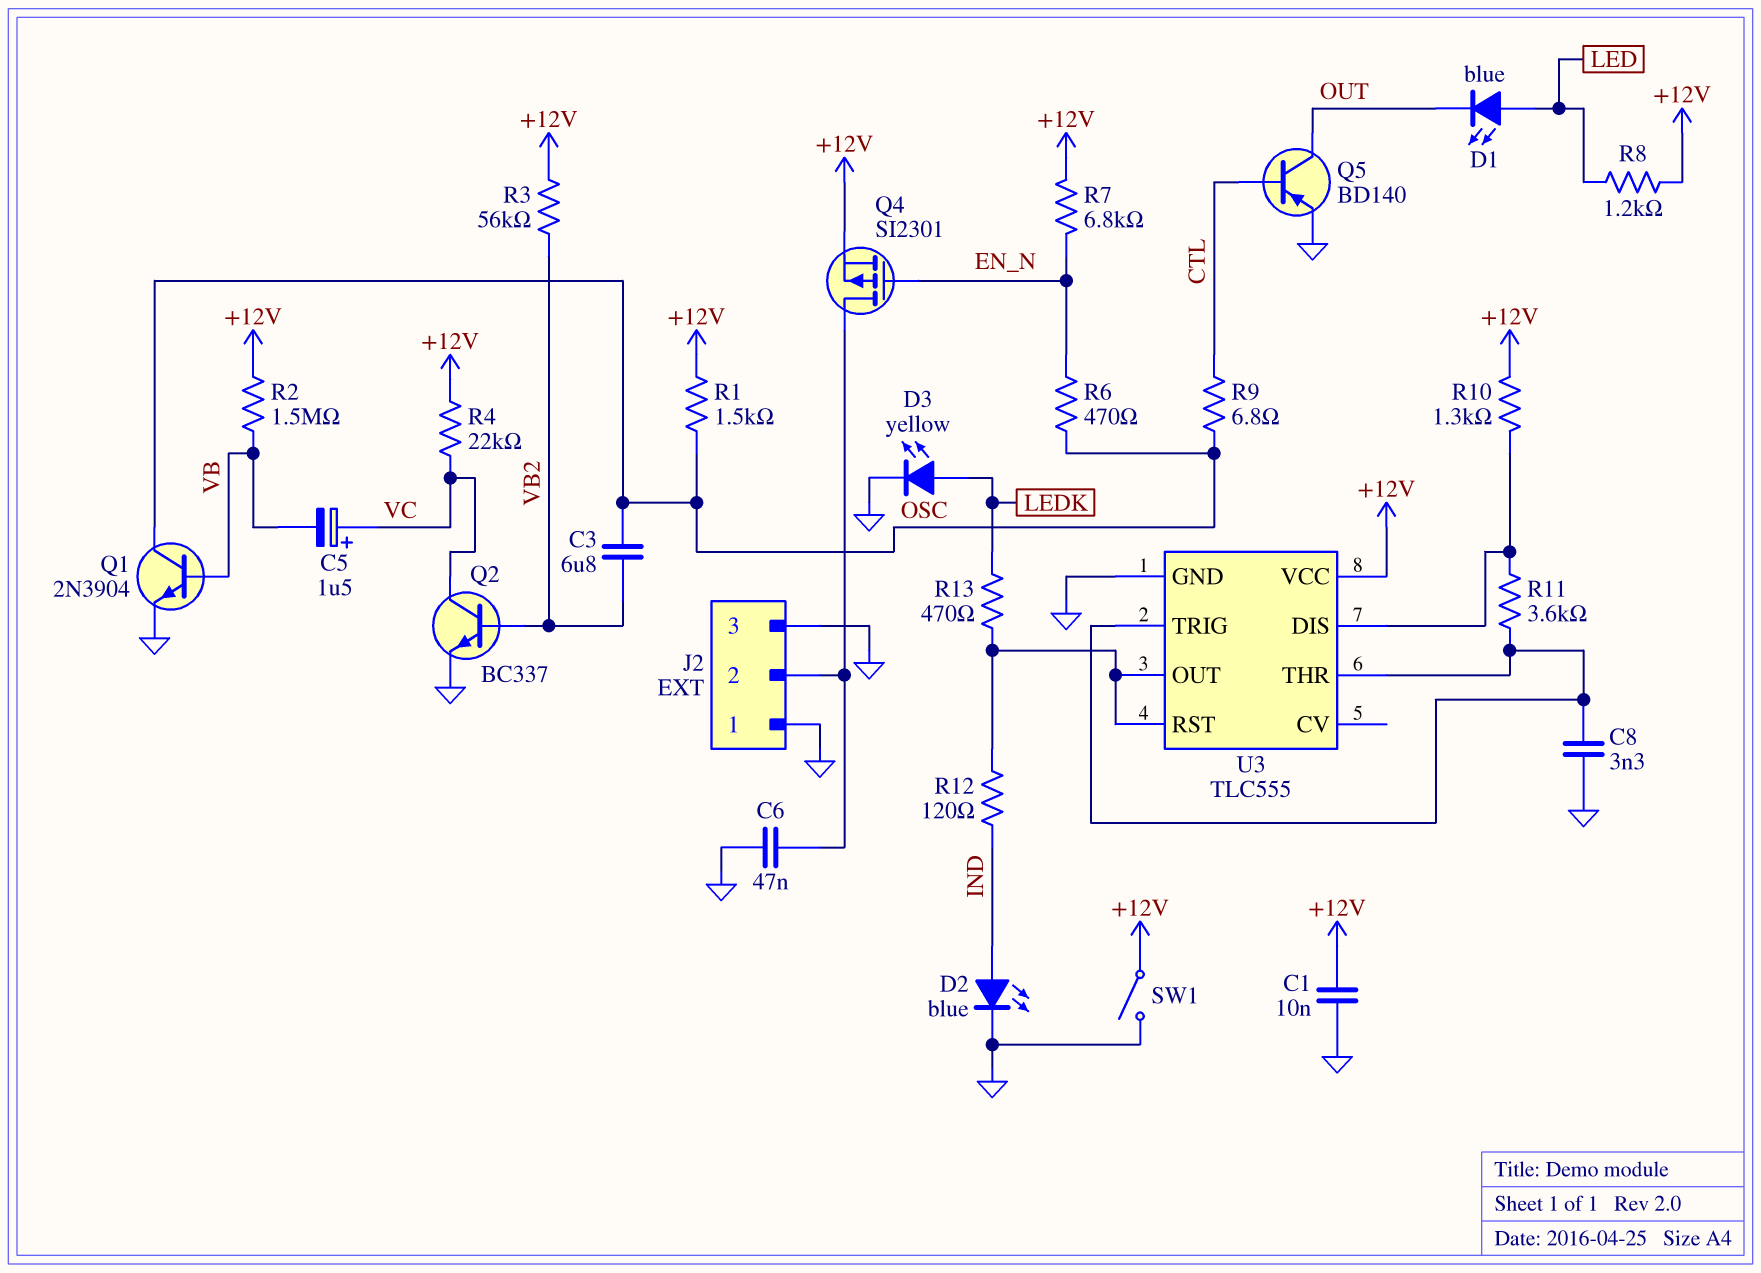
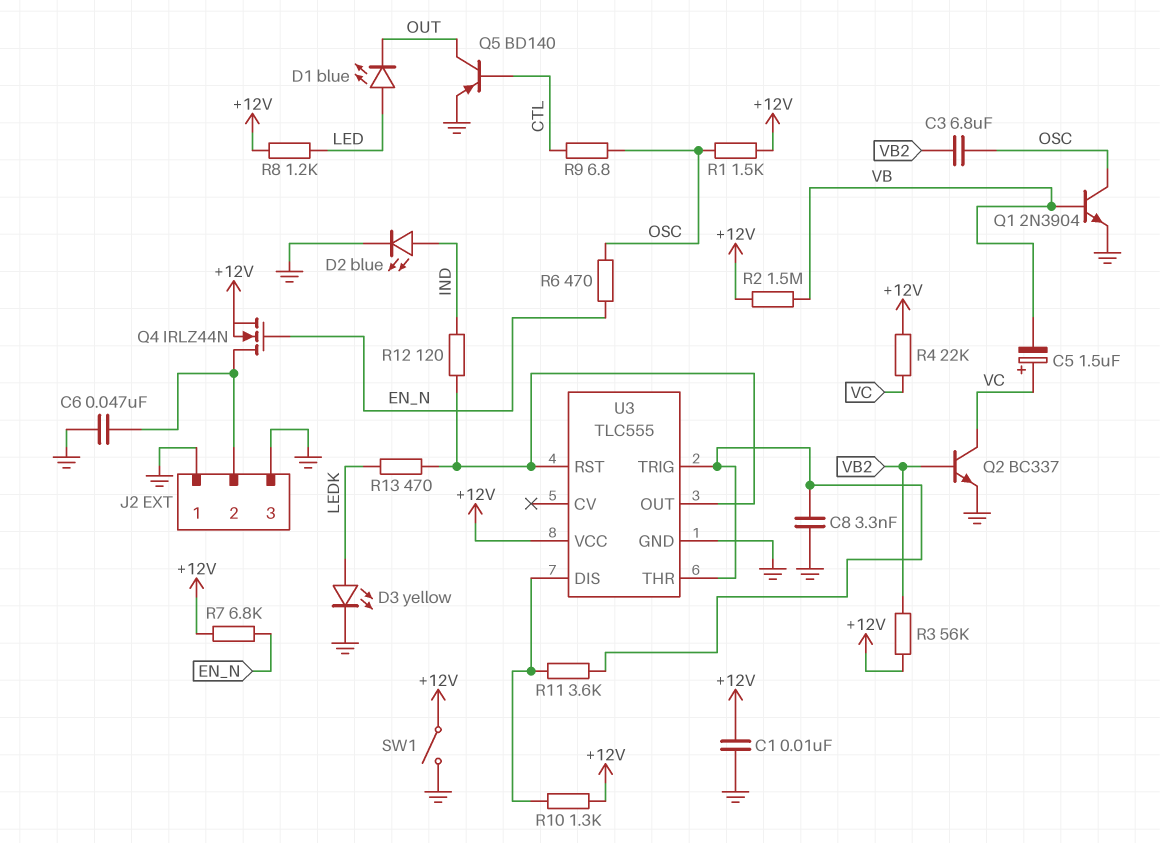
Q4: PMOS SI2301 (G EN_N, D J2/2, S +12V) -> NMOS IRLZ44N (G EN_N, D J2/2, S +12V)

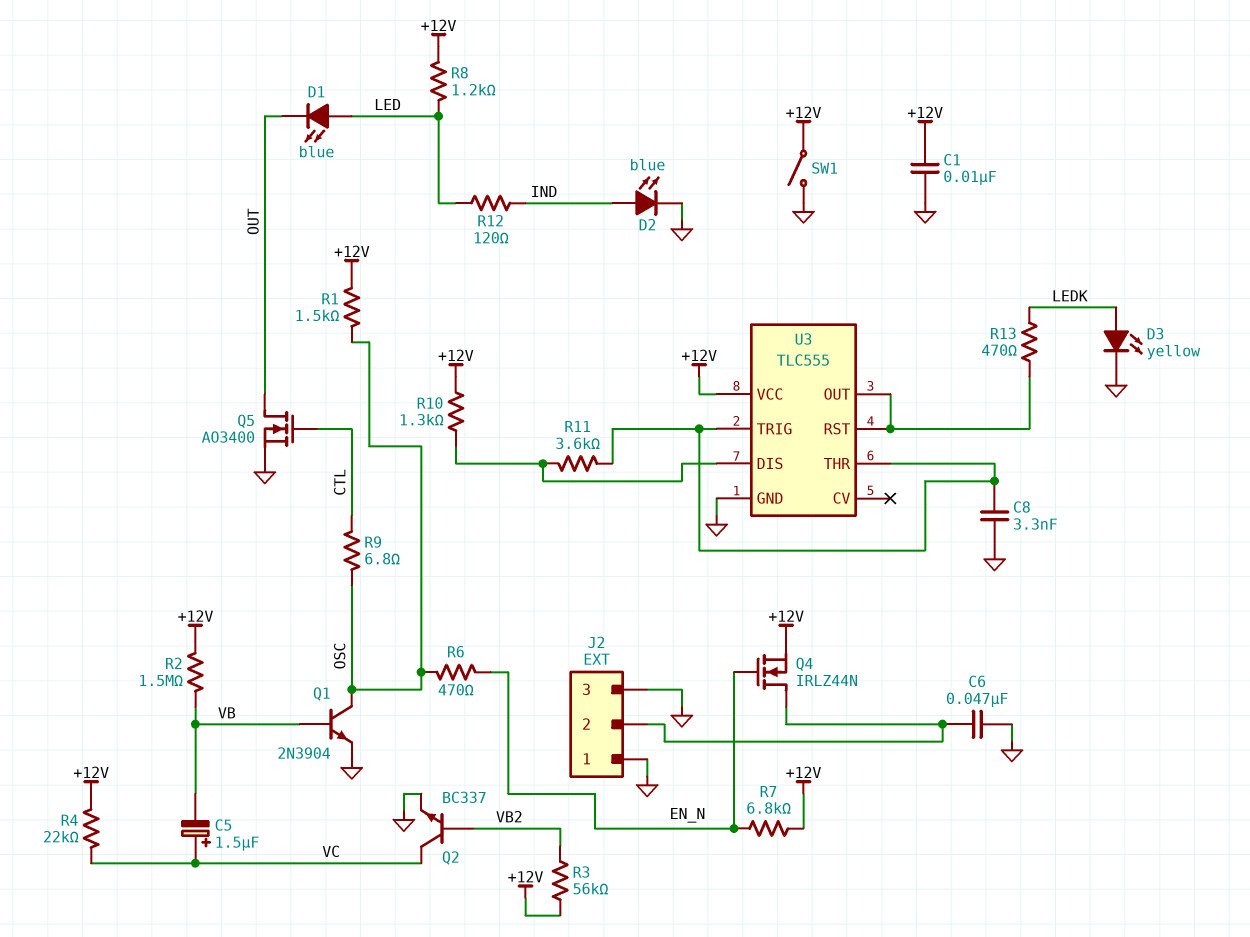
C3: 6.8uF (OSC, VB2) -> none
Q5: PNP BD140 (B CTL, C OUT, E GND) -> NMOS AO3400 (G CTL, D OUT, S GND)
R12: 120 (IND, U3/OUT) -> 120 (IND, LED)

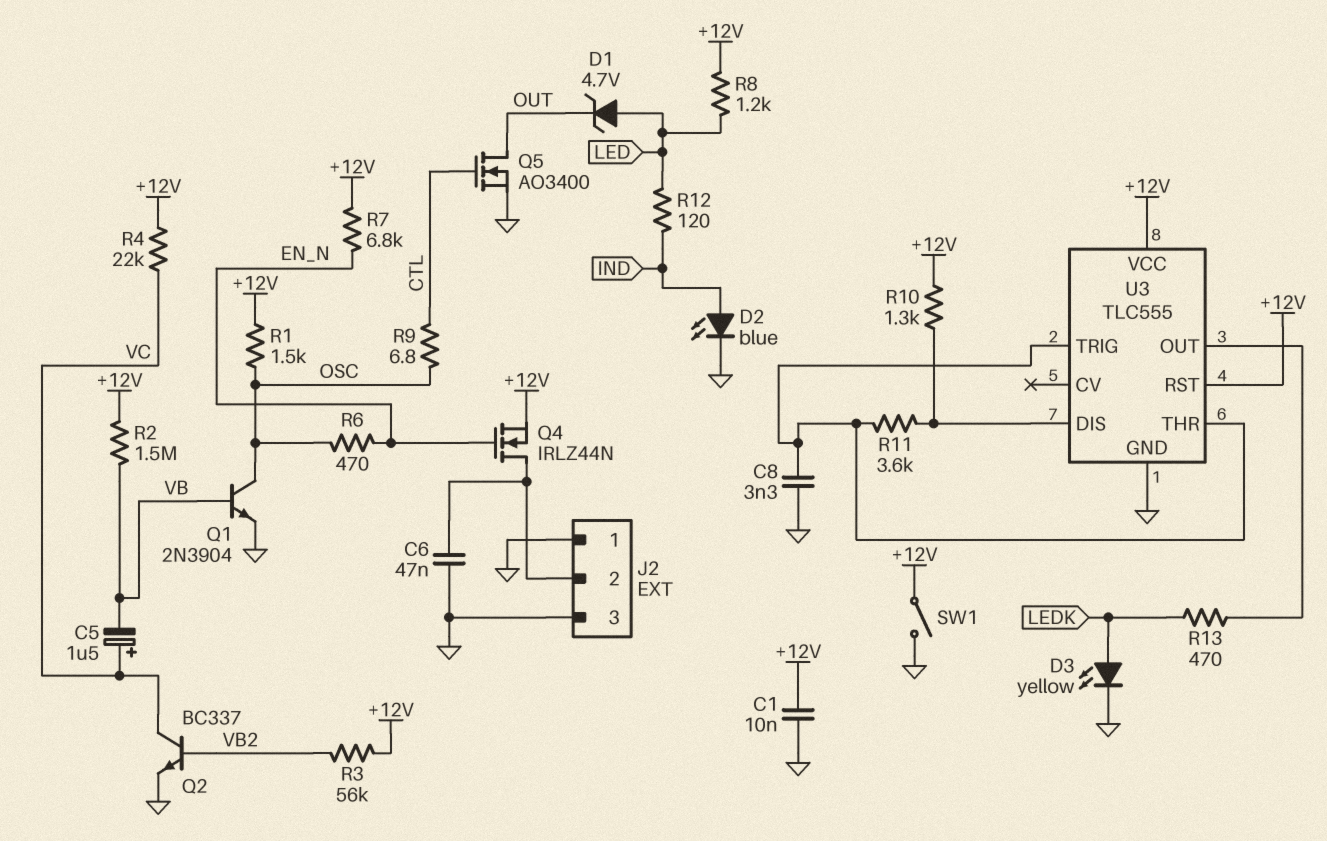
D1: LED blue (A LED, K OUT) -> zener 4.7V (A LED, K OUT)
U3 pin RST: U3/OUT -> +12V

